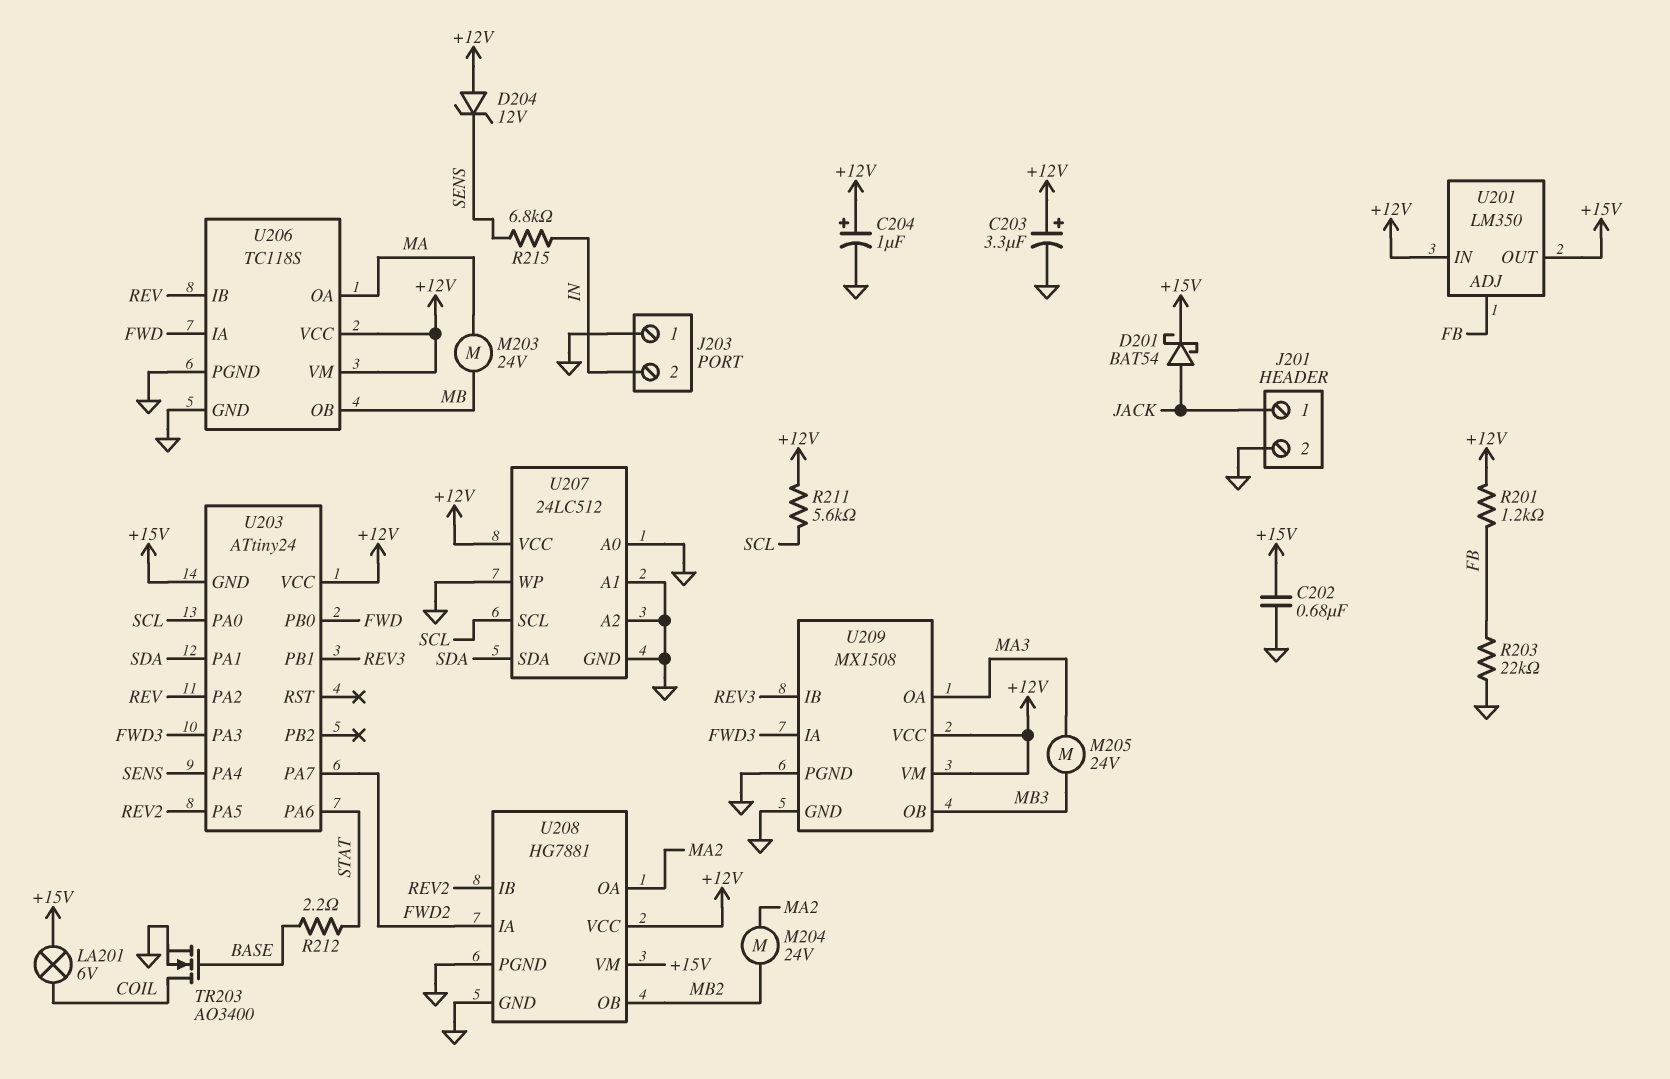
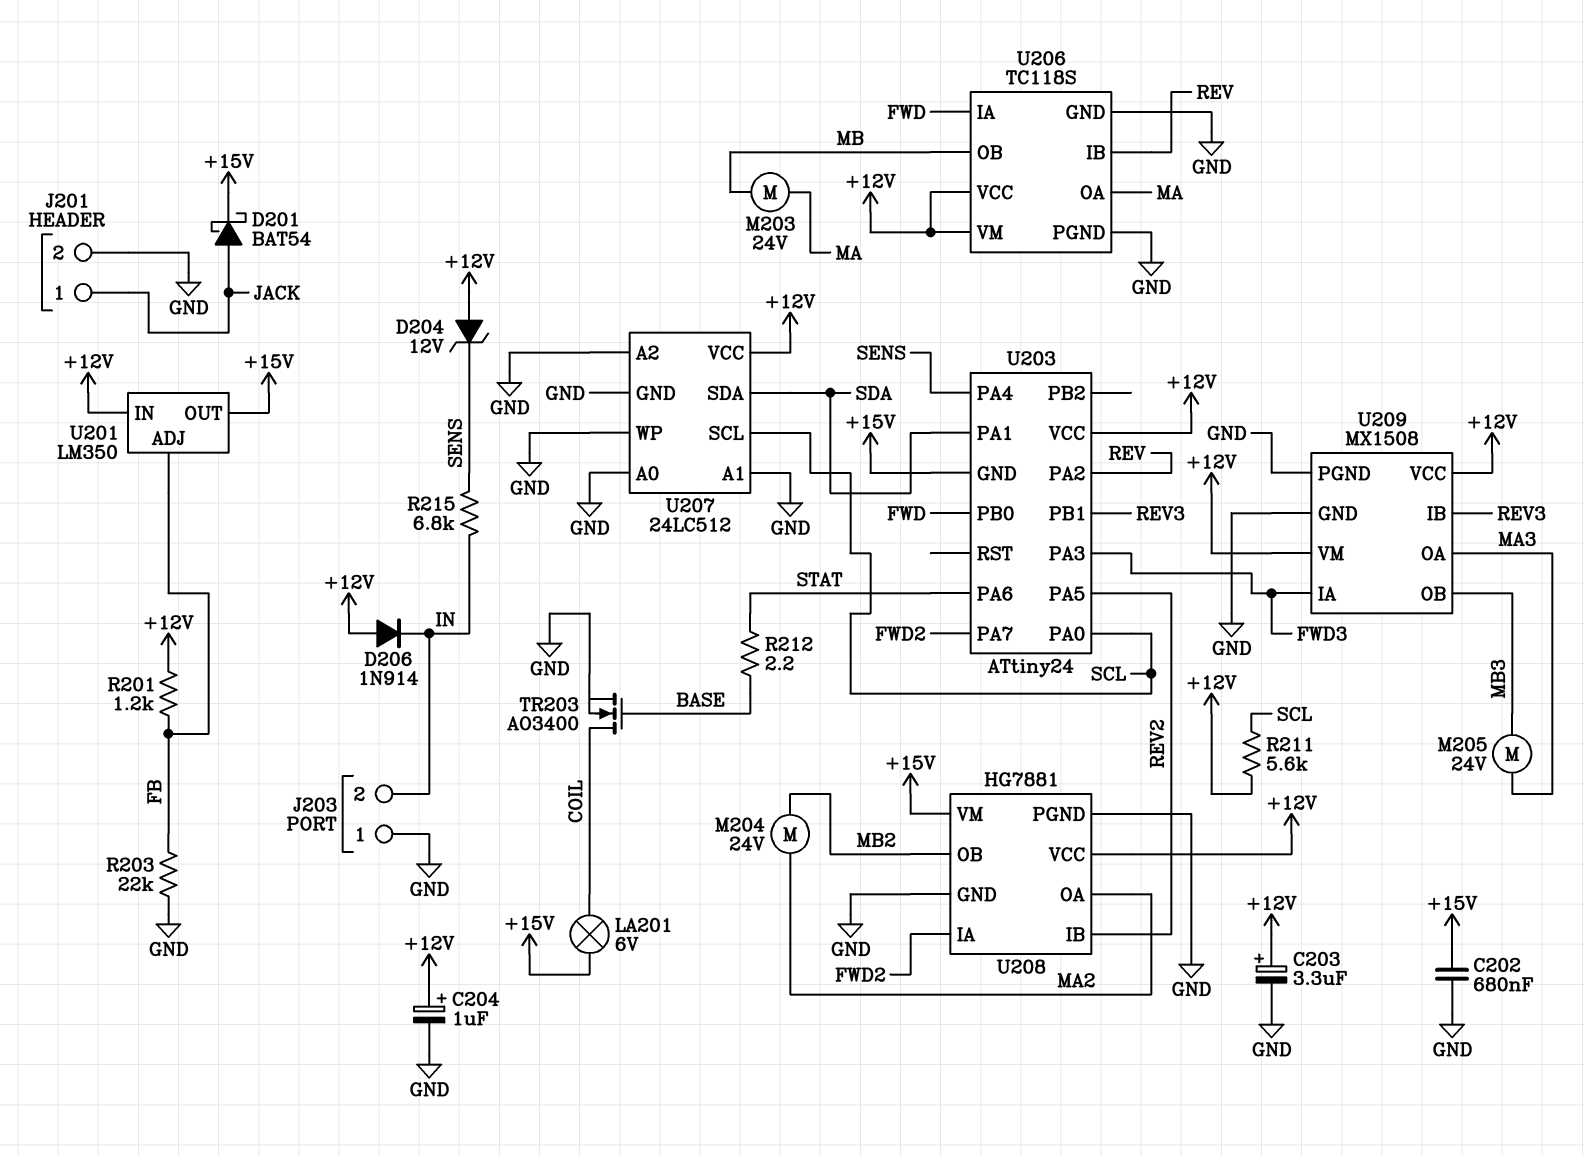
D206: none -> diode 1N914 (A +12V, K IN)

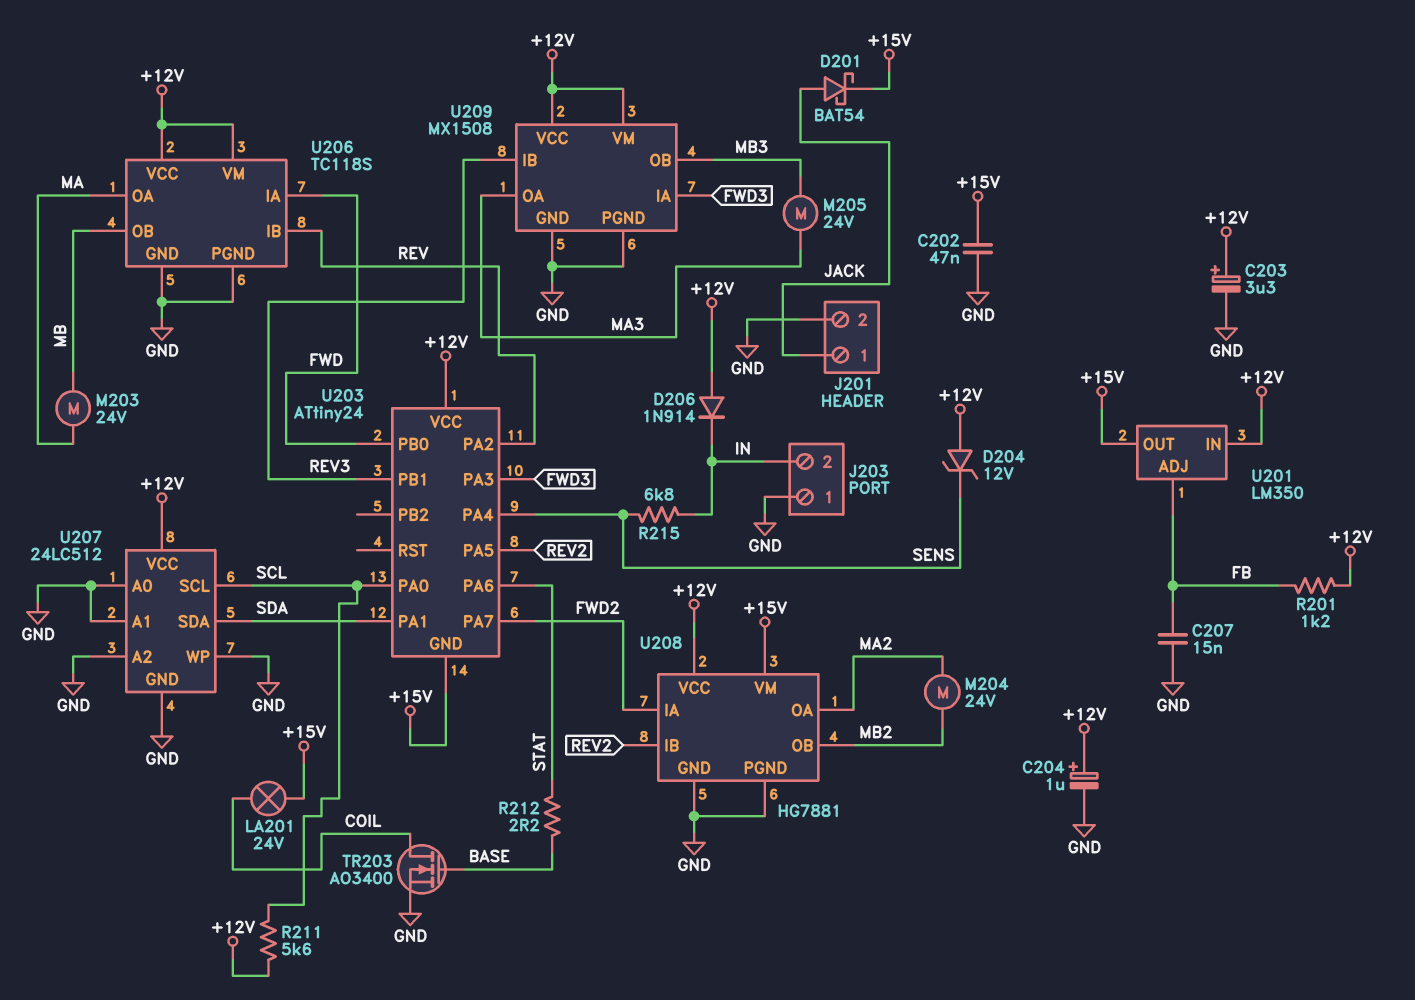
C202: 680nF (+15V, GND) -> 47nF (+15V, GND)
C207: none -> 15nF (FB, GND)
LA201: lamp 6V (+15V, COIL) -> lamp 24V (+15V, COIL)
R203: 22k (FB, GND) -> none

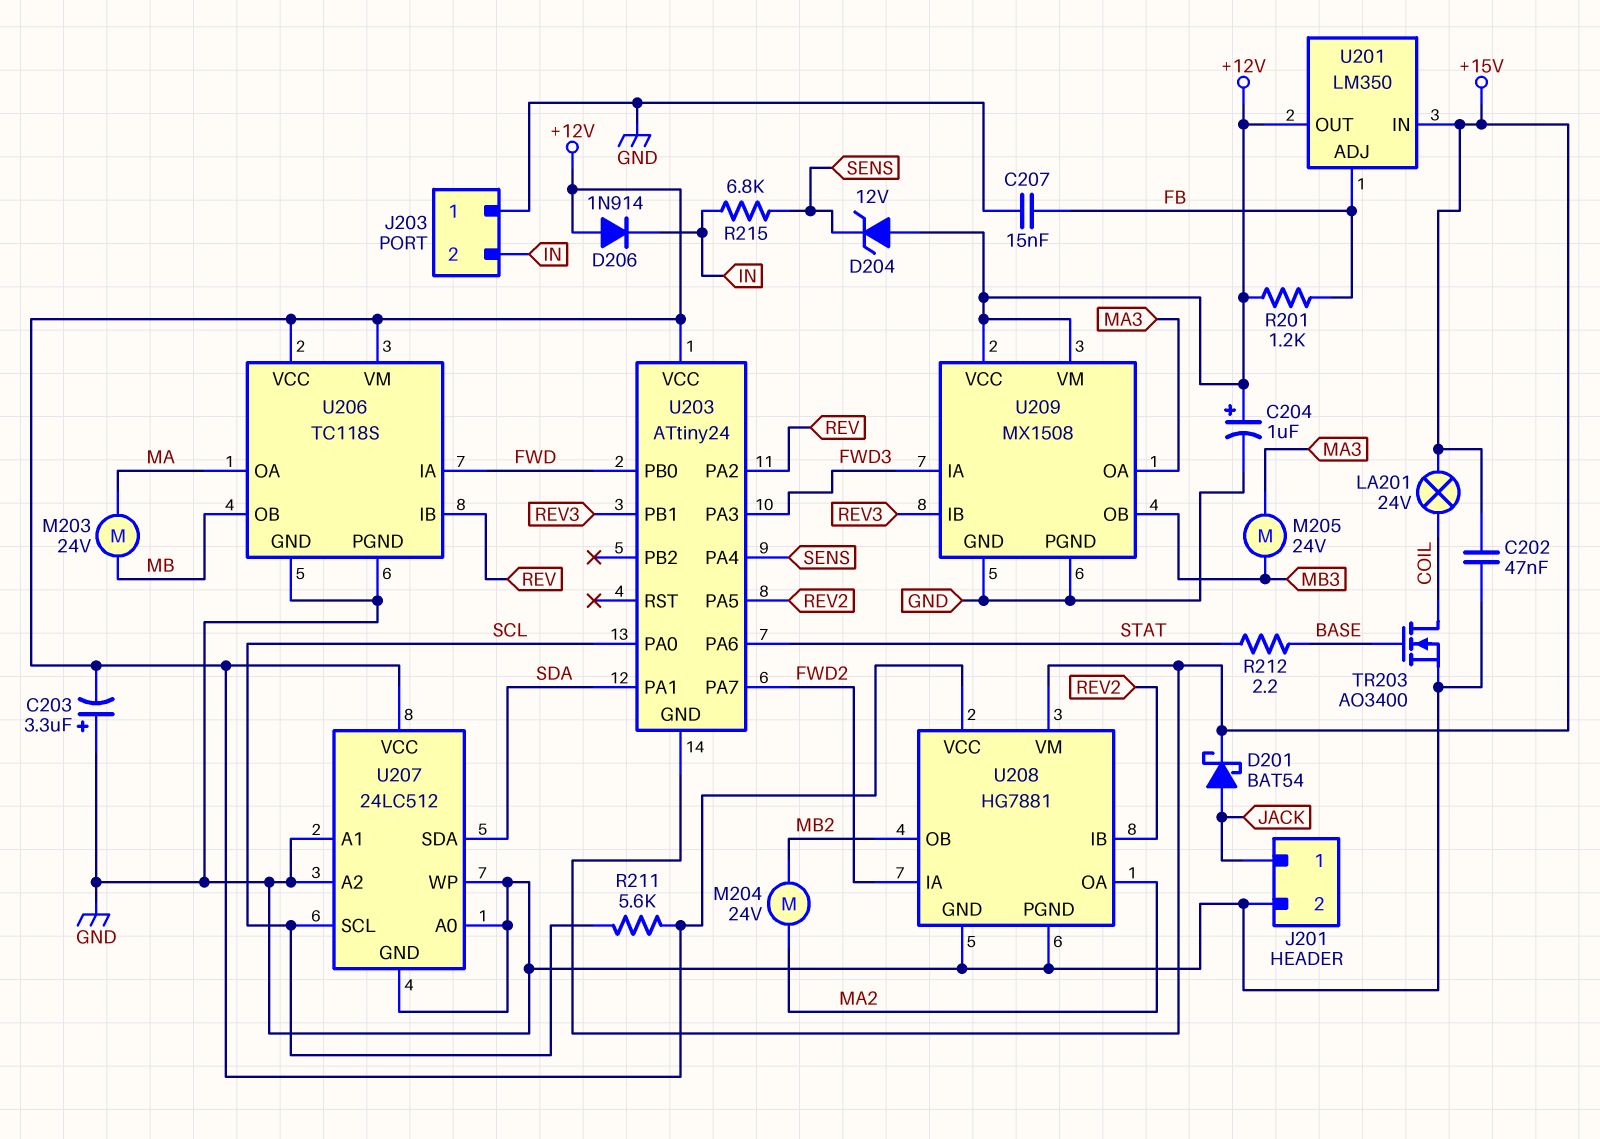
C203: 3.3uF (plus +12V, minus GND) -> 3.3uF (plus GND, minus +12V)
U201 pin IN: +12V -> +15V
U201 pin OUT: +15V -> +12V

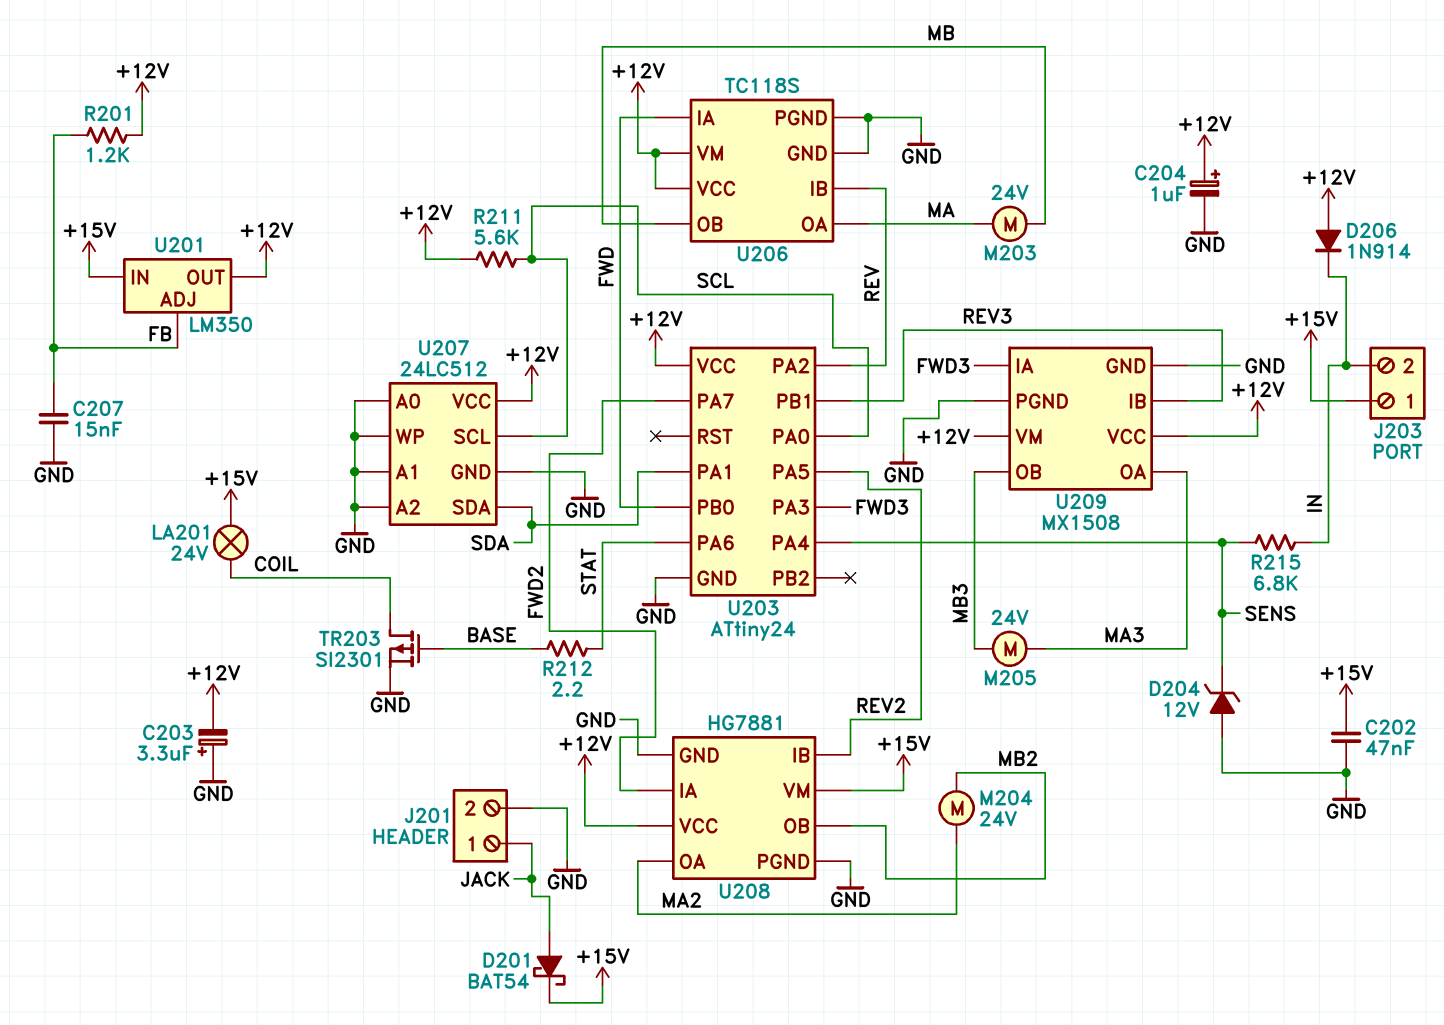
D204: zener 12V (A +12V, K SENS) -> zener 12V (A GND, K SENS)
J203 pin 1: GND -> +15V
TR203: NMOS AO3400 (G BASE, D COIL, S GND) -> PMOS SI2301 (G BASE, D COIL, S GND)
U203 pin GND: +15V -> GND

